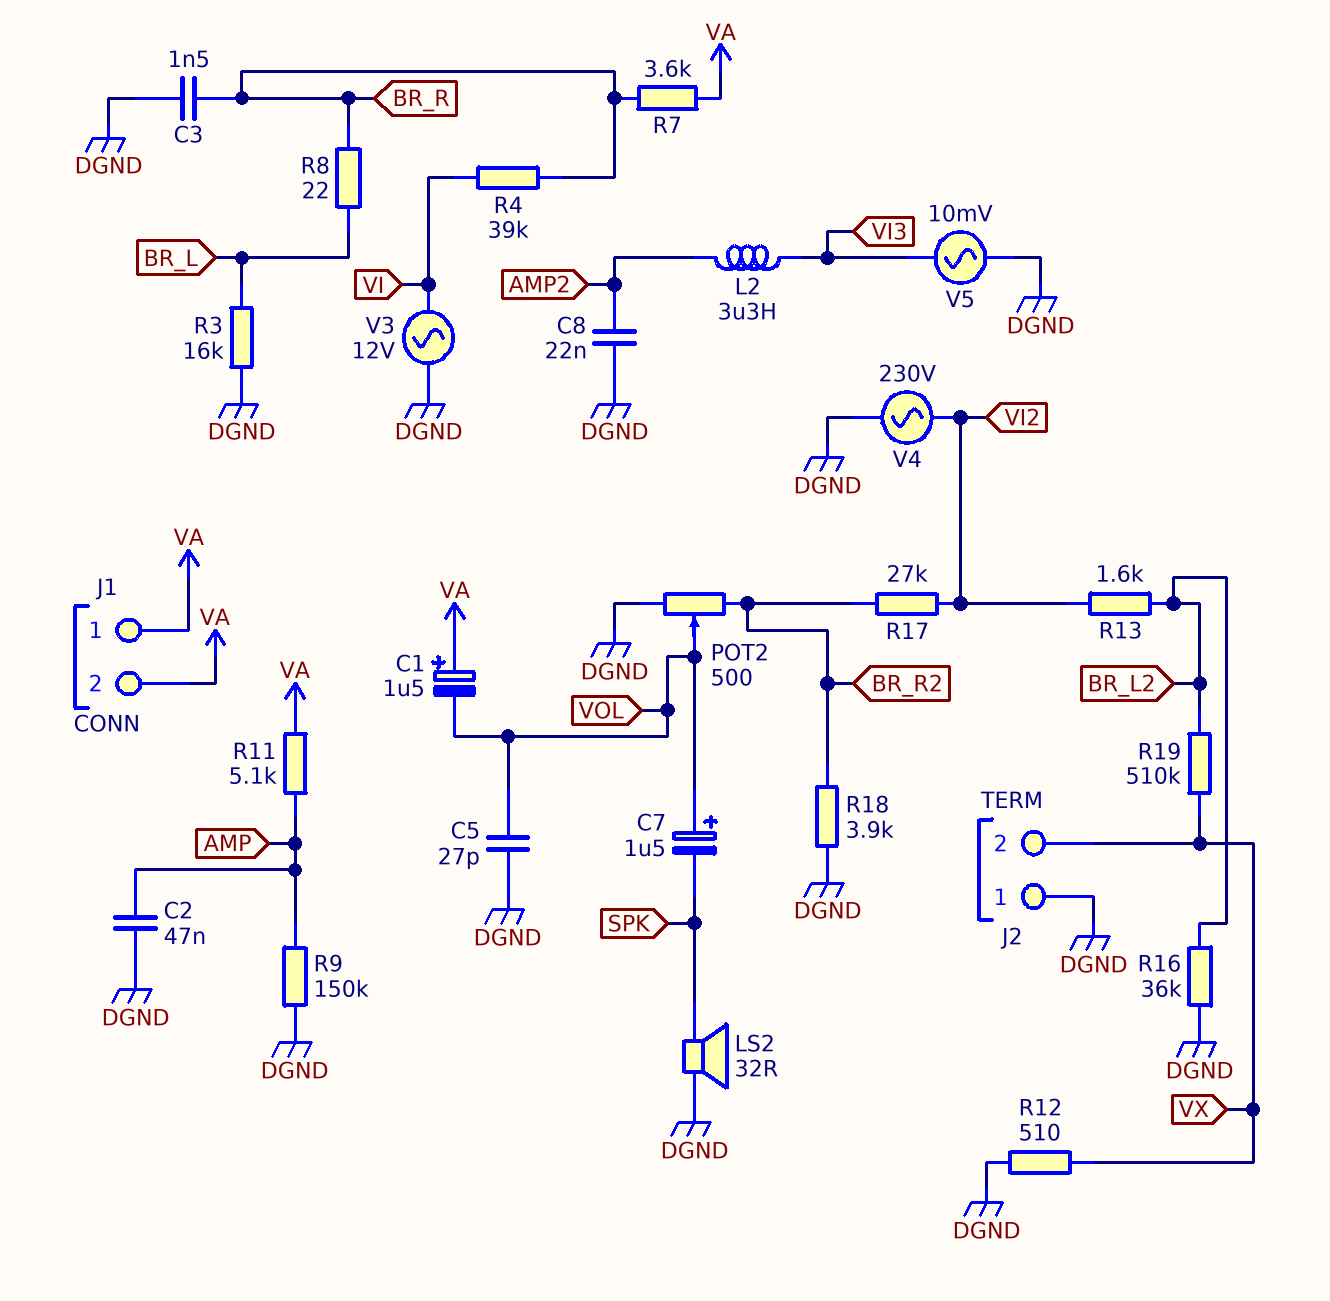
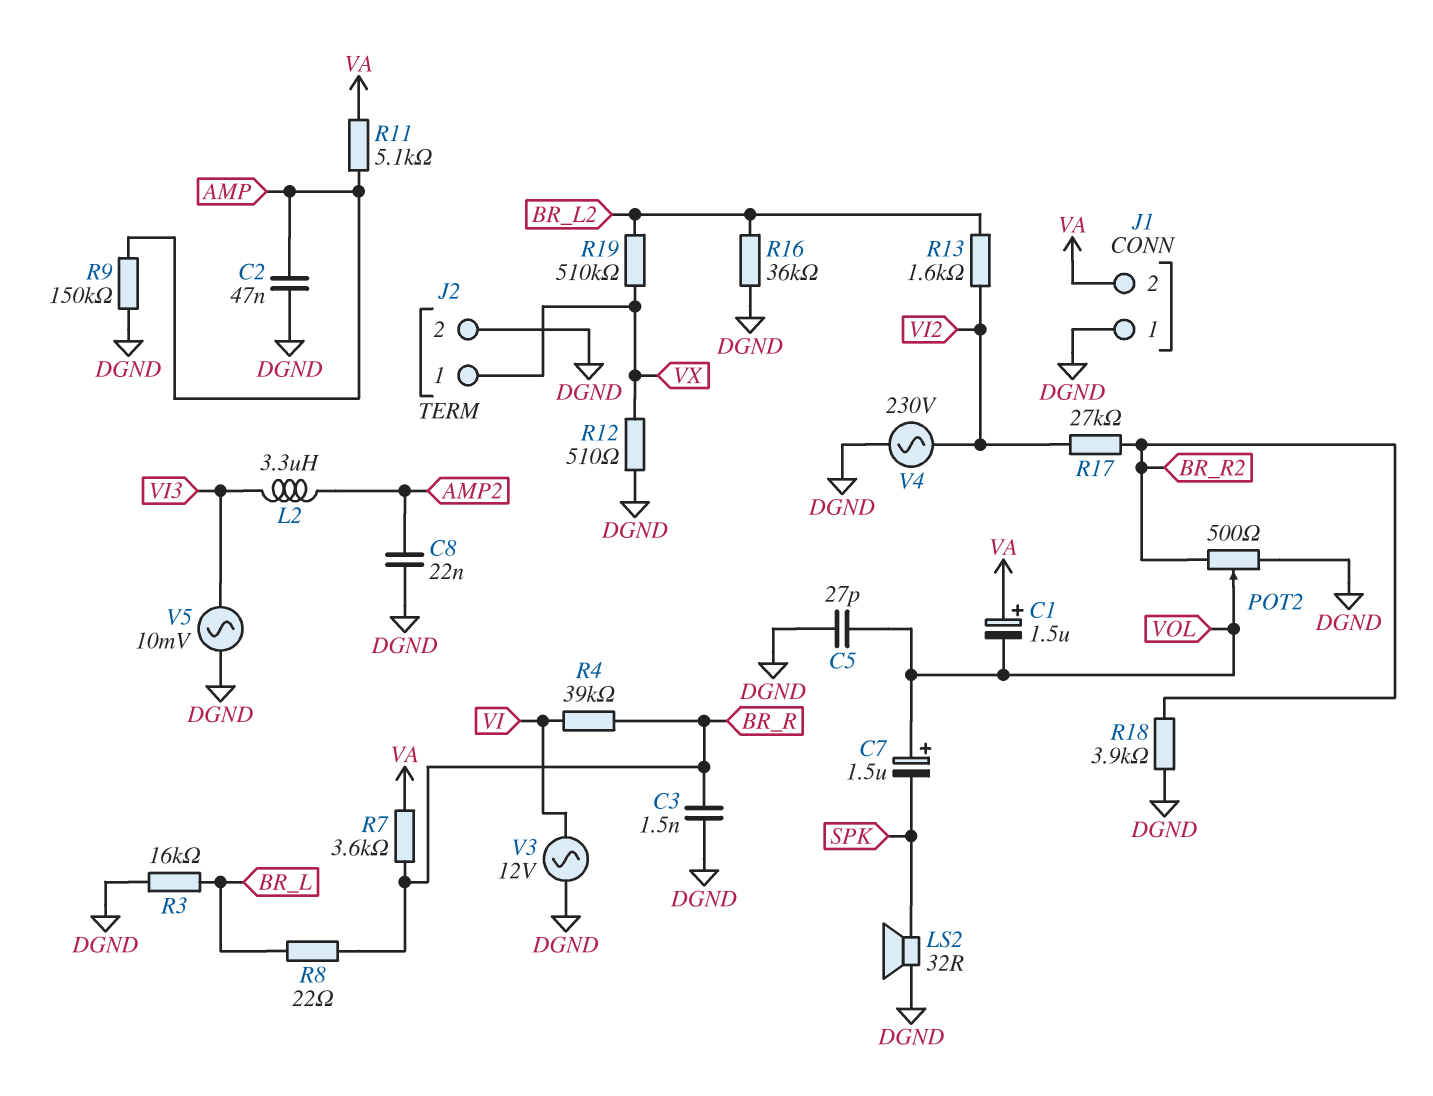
J1 pin 1: VA -> DGND
J2 pin 1: DGND -> VX
J2 pin 2: VX -> DGND

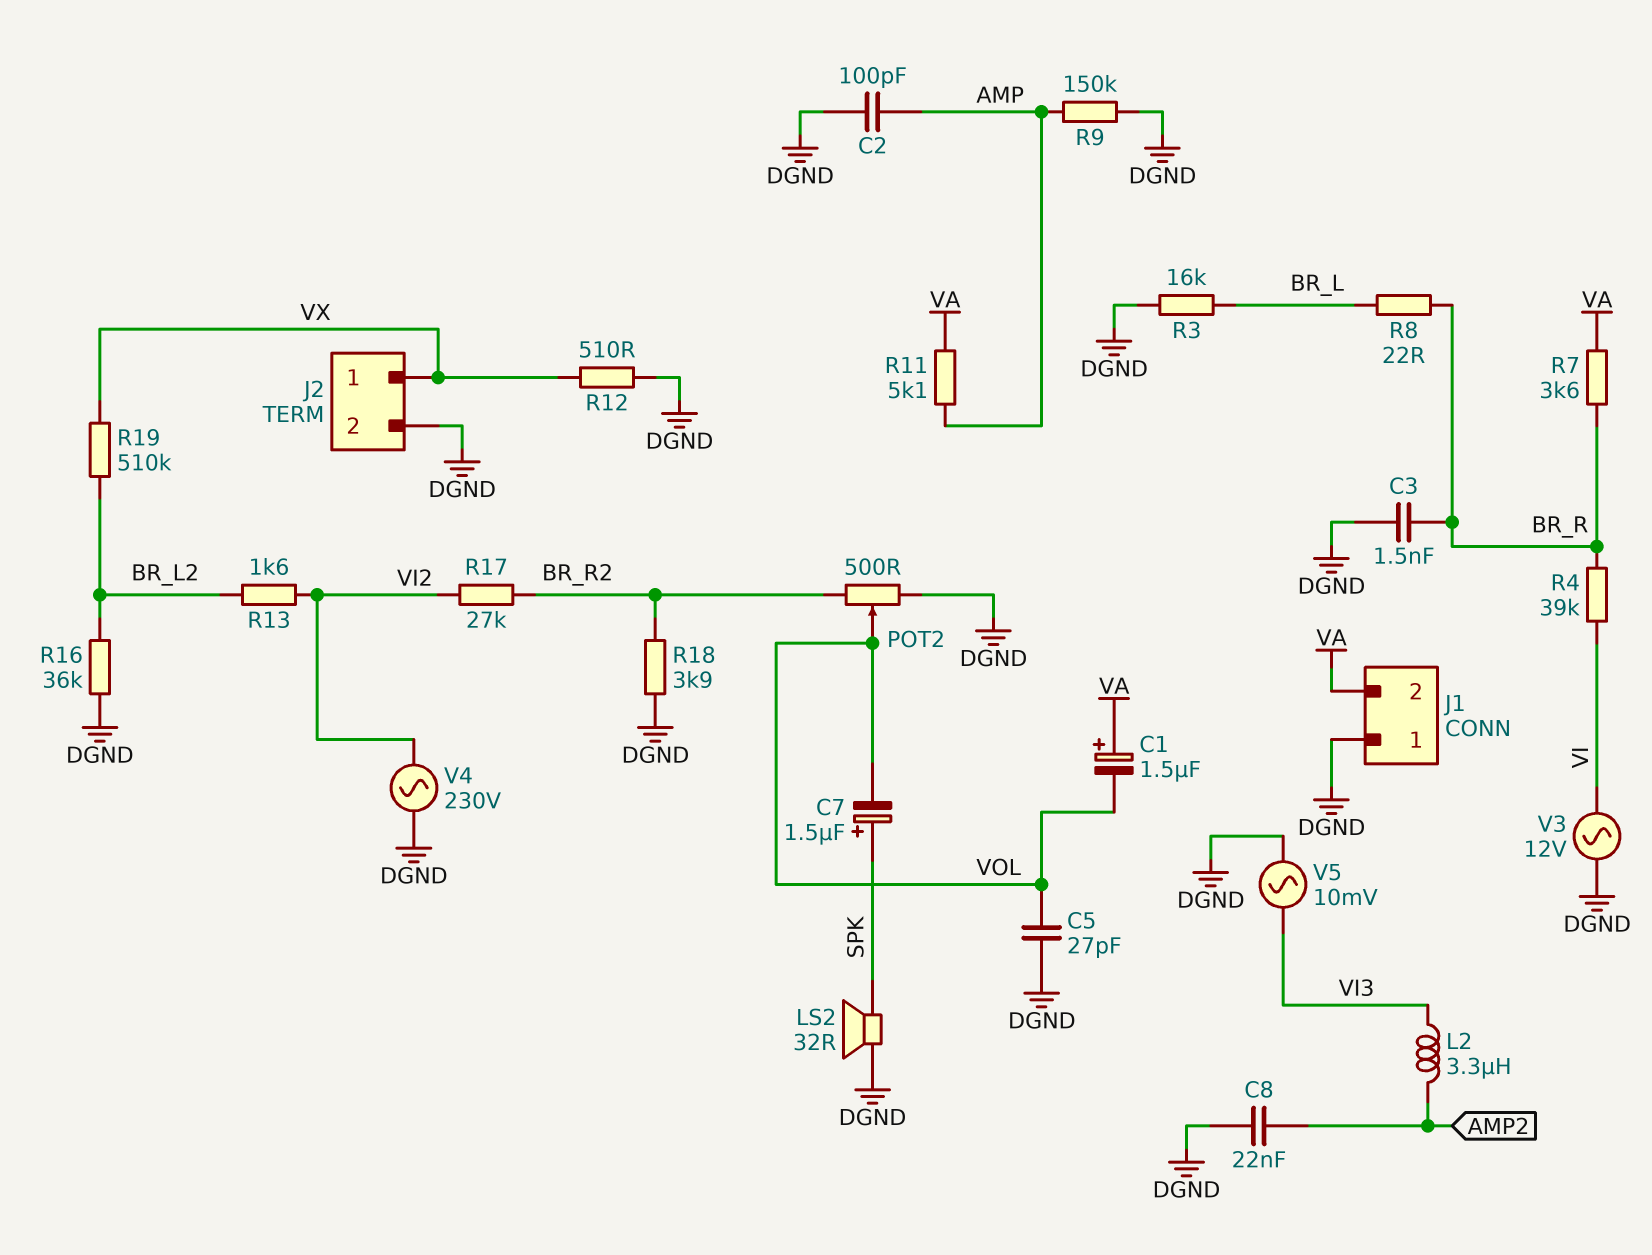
C2: 47nF (AMP, DGND) -> 100pF (AMP, DGND)
C7: 1.5uF (plus VOL, minus SPK) -> 1.5uF (plus SPK, minus VOL)

